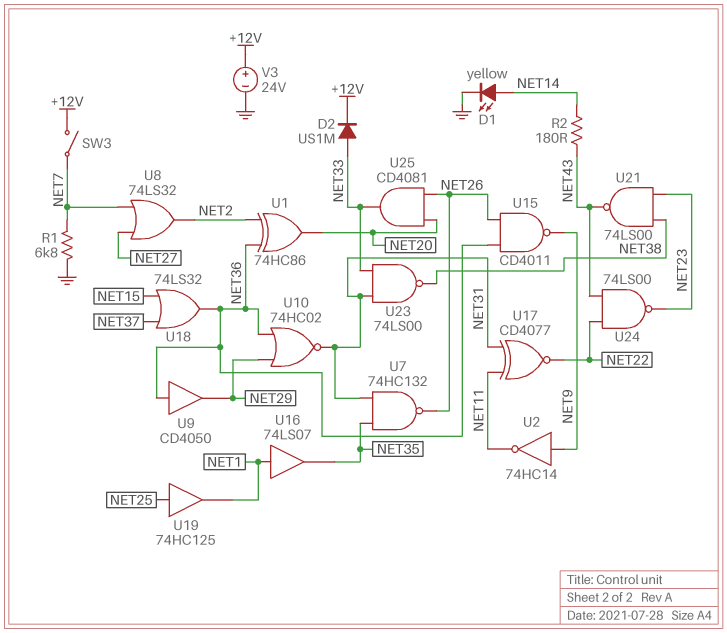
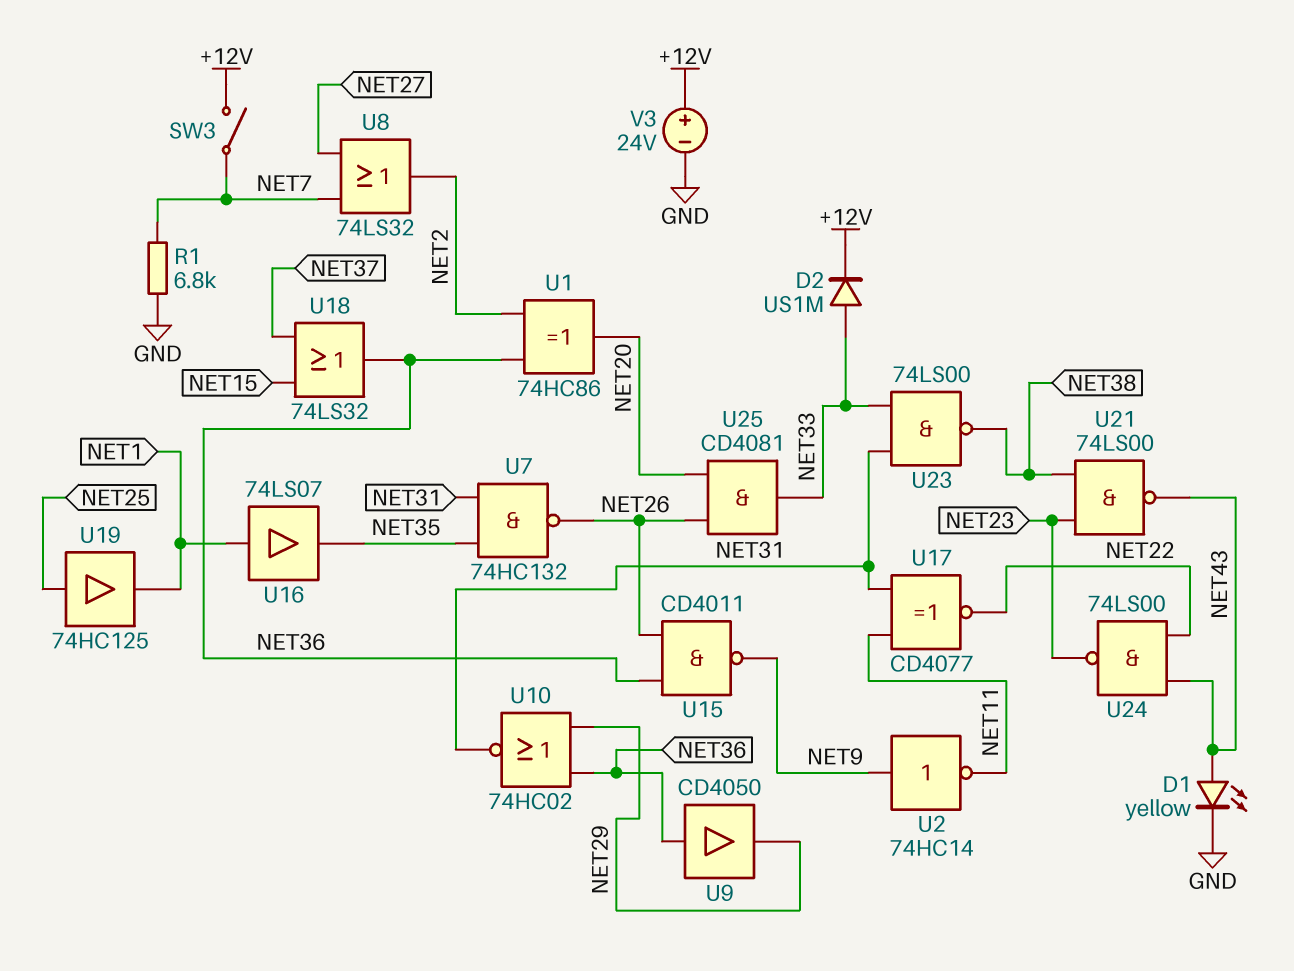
D1: LED yellow (A NET14, K GND) -> LED yellow (A NET43, K GND)
R2: 180 (NET14, NET43) -> none

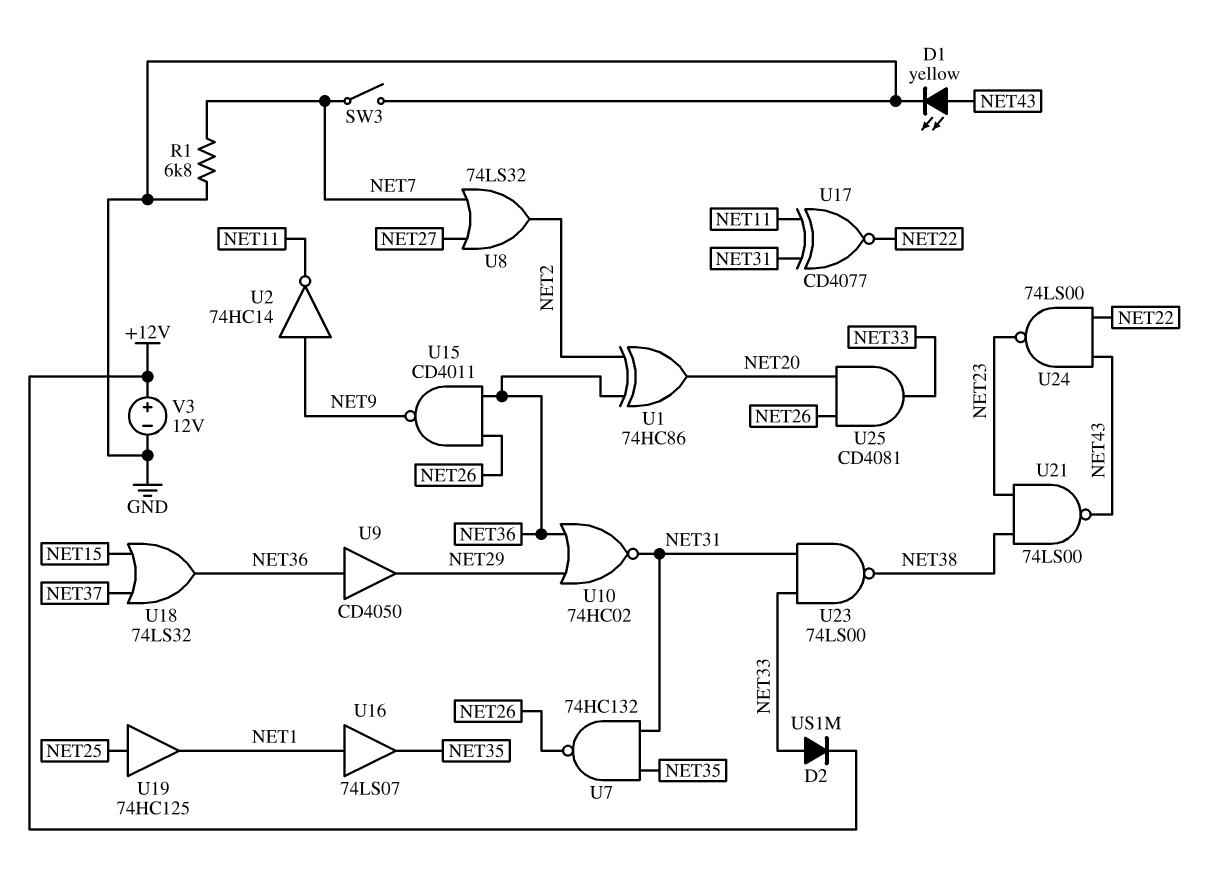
SW3: switch (+12V, NET7) -> switch (GND, NET7)
V3: 24V (plus +12V, minus GND) -> 12V (plus +12V, minus GND)

